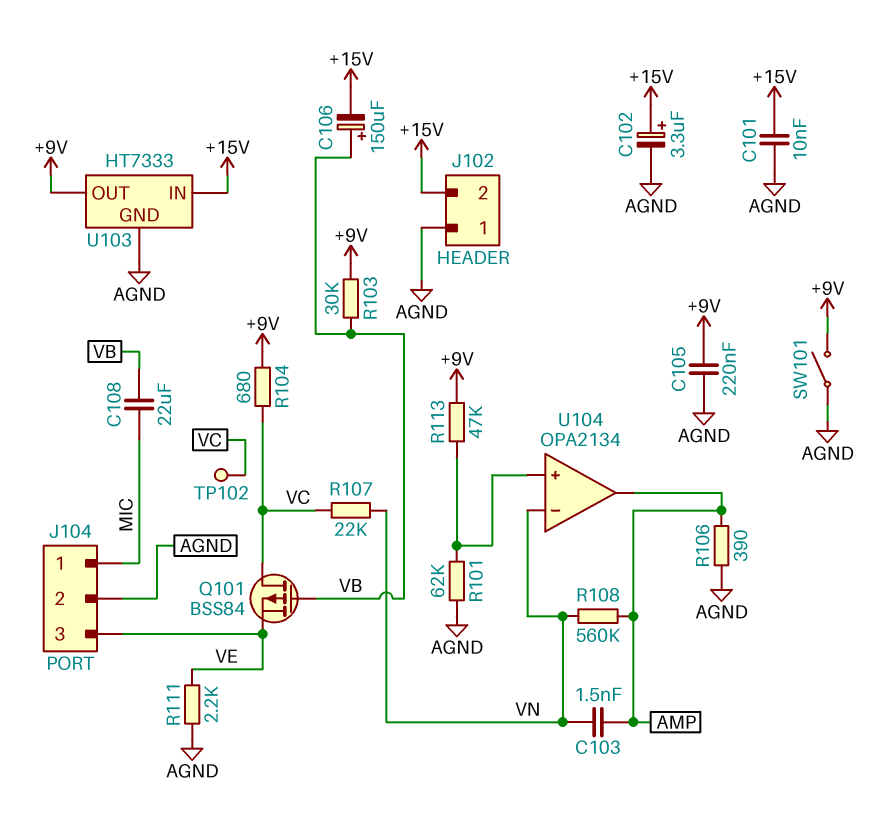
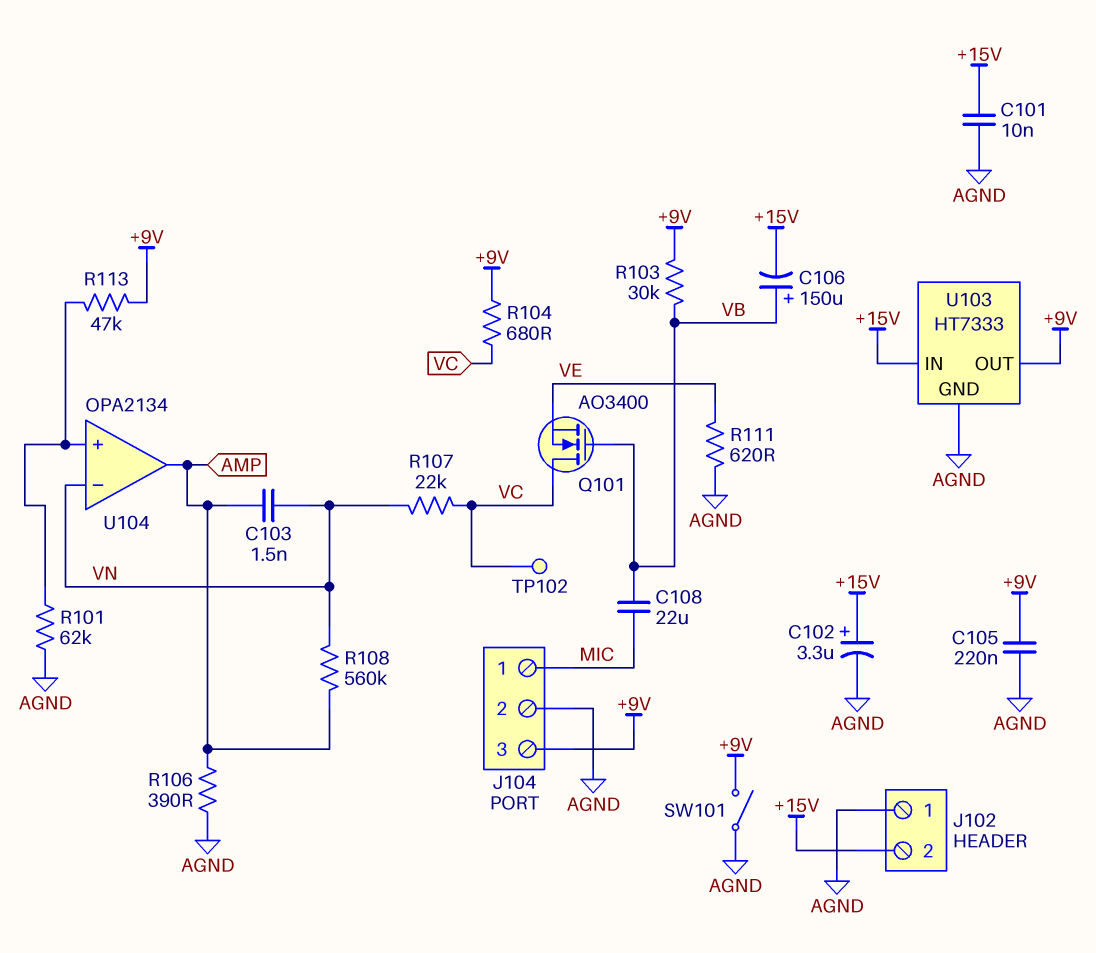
J104 pin 3: VE -> +9V
Q101: PMOS BSS84 (G VB, D VC, S VE) -> NMOS AO3400 (G VB, D VC, S VE)
R111: 2.2k (AGND, VE) -> 620 (AGND, VE)

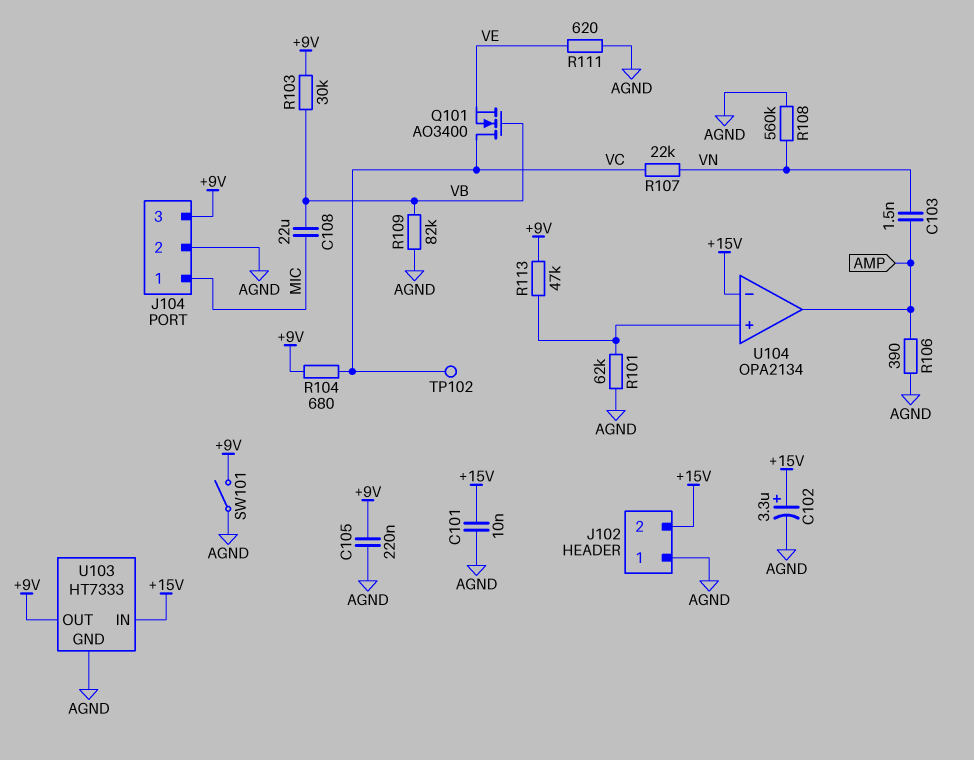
C106: 150uF (plus VB, minus +15V) -> none
R108: 560k (AMP, VN) -> 560k (AGND, VN)
R109: none -> 82k (AGND, VB)
U104 pin in-: VN -> +15V

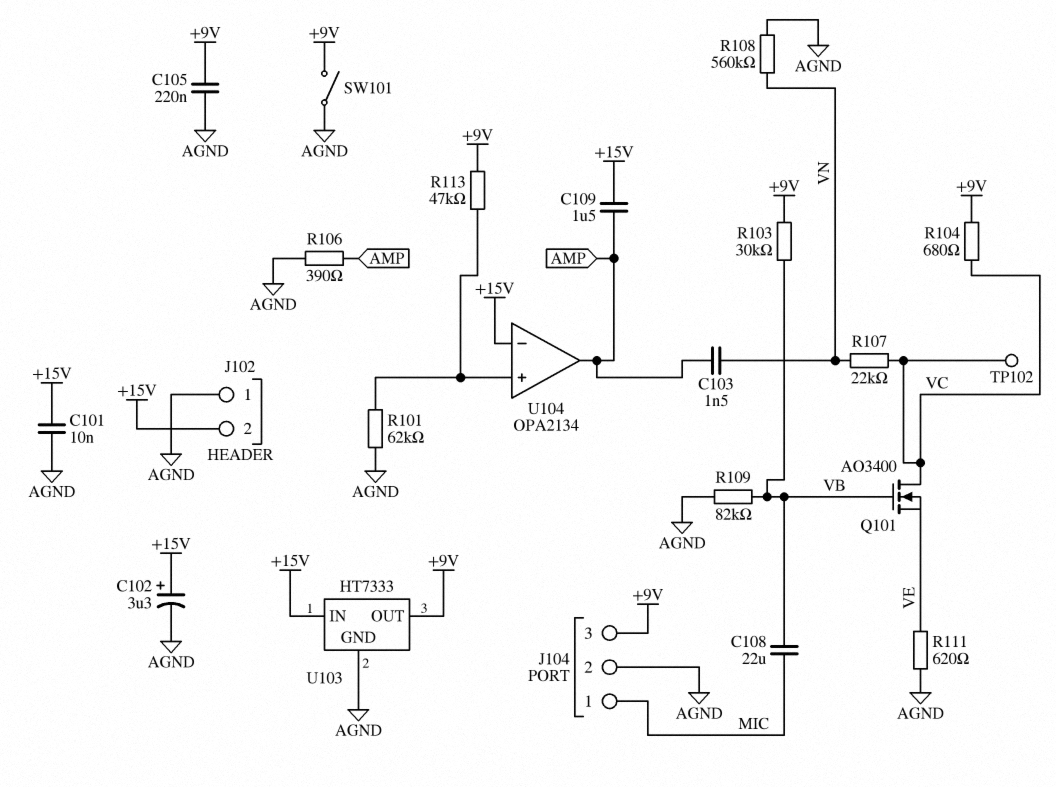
C109: none -> 1.5uF (+15V, AMP)

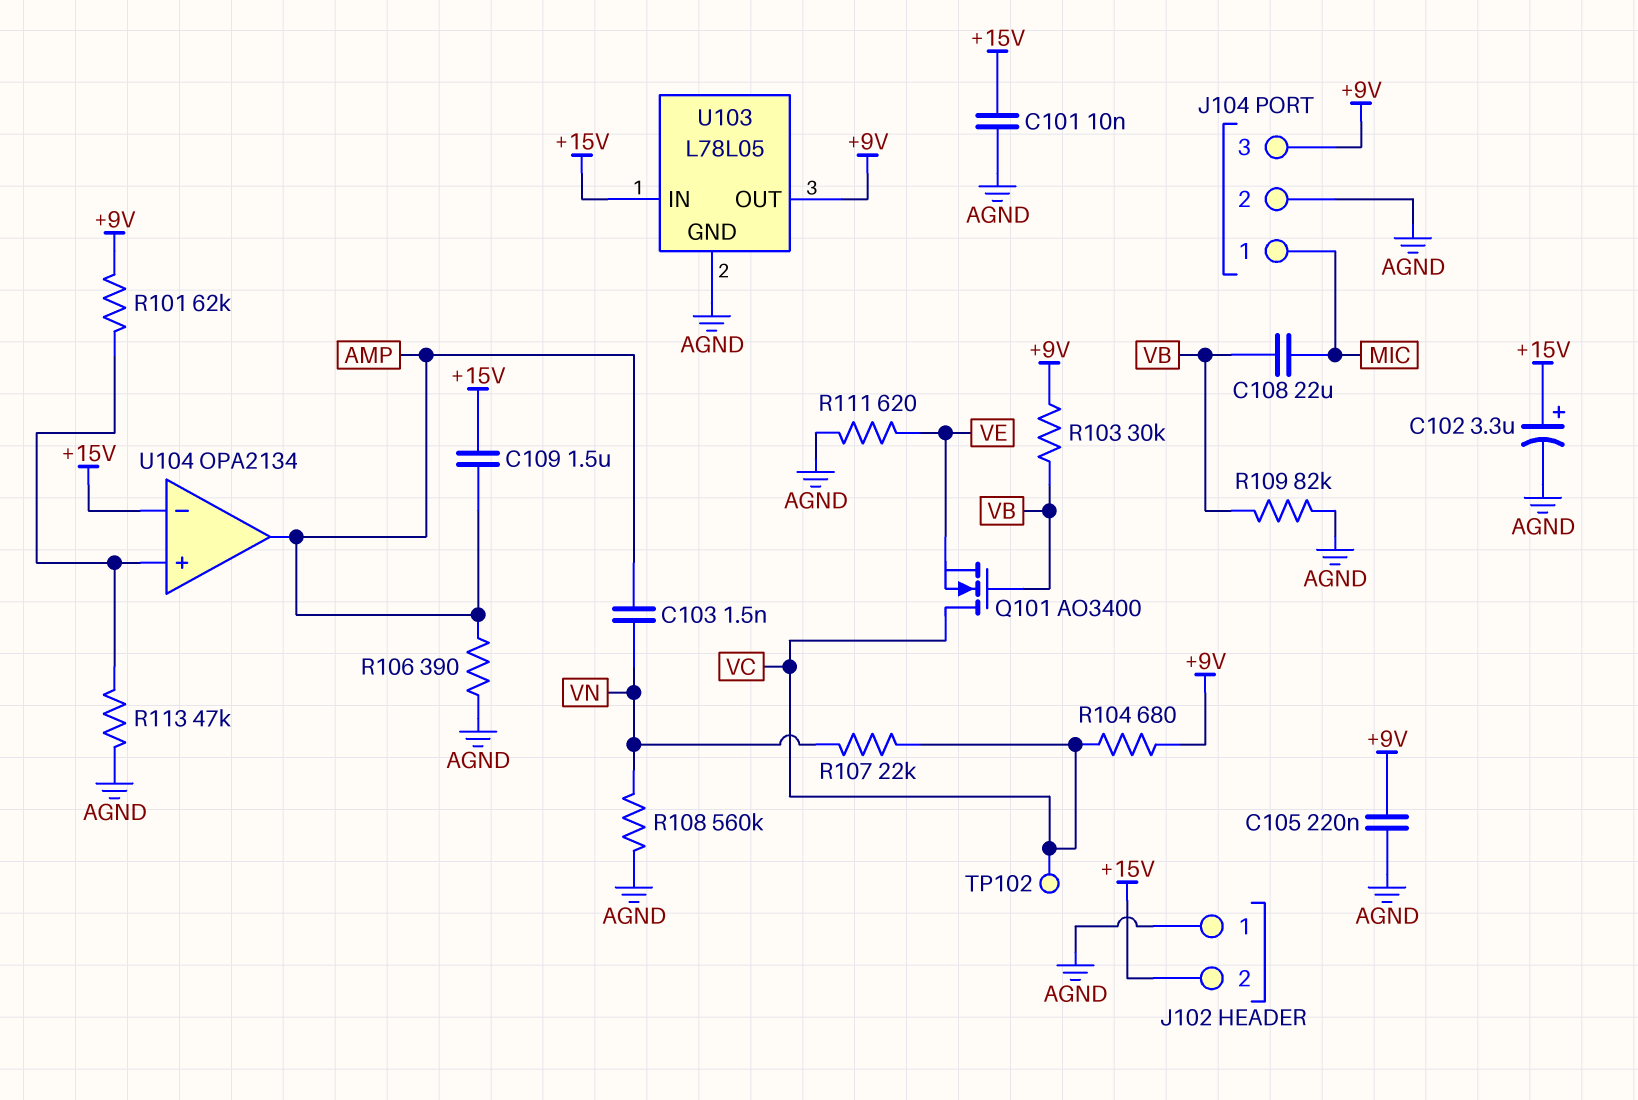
R101: 62k (AGND, U104/in+) -> 62k (+9V, U104/in+)
R113: 47k (+9V, U104/in+) -> 47k (AGND, U104/in+)
SW101: switch (+9V, AGND) -> none
U103: HT7333 -> L78L05

